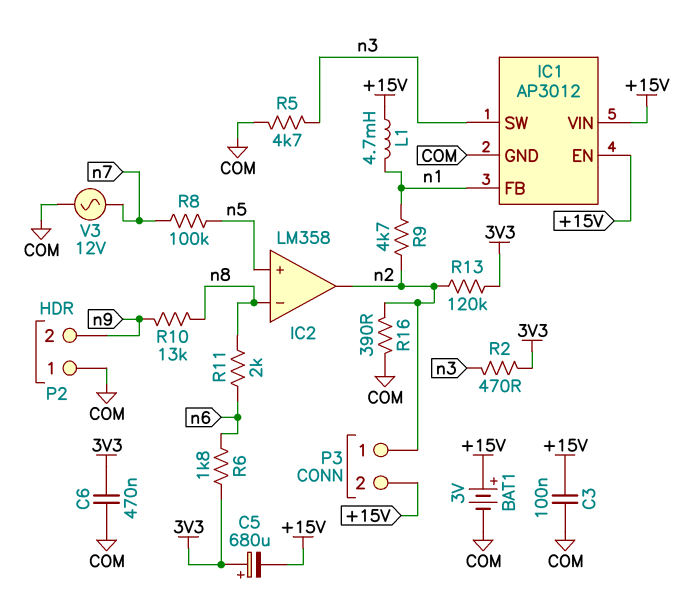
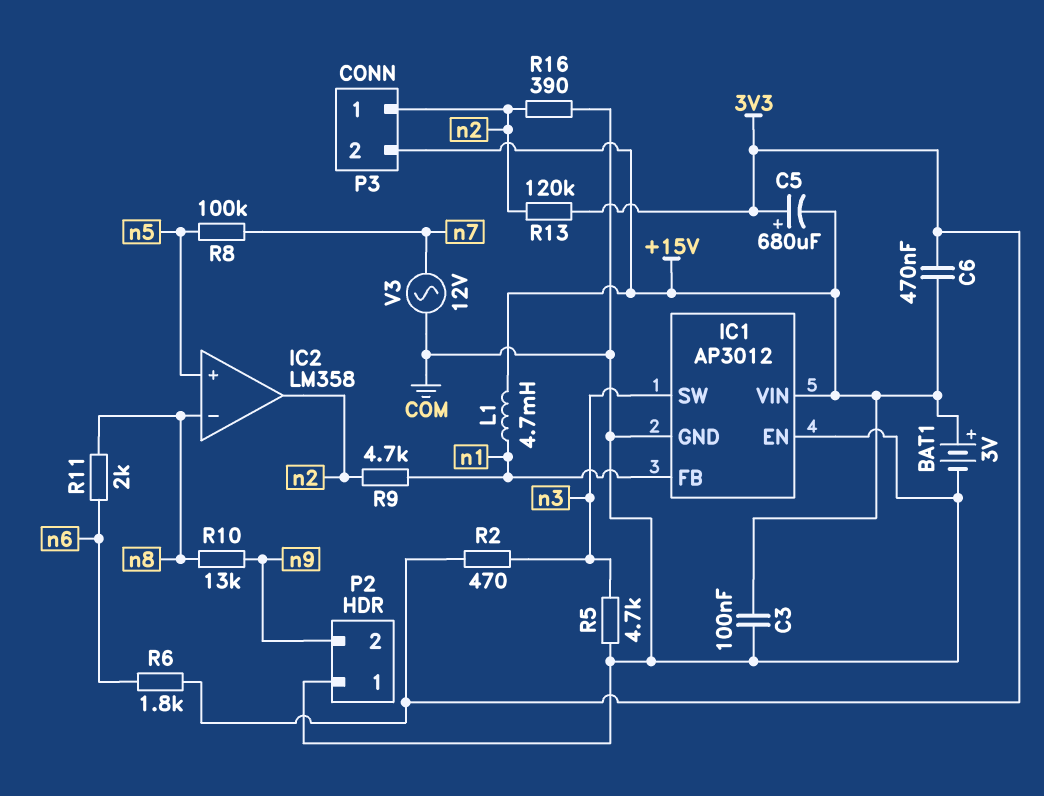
C6: 470nF (3V3, COM) -> 470nF (+15V, 3V3)
IC1 pin EN: +15V -> COM

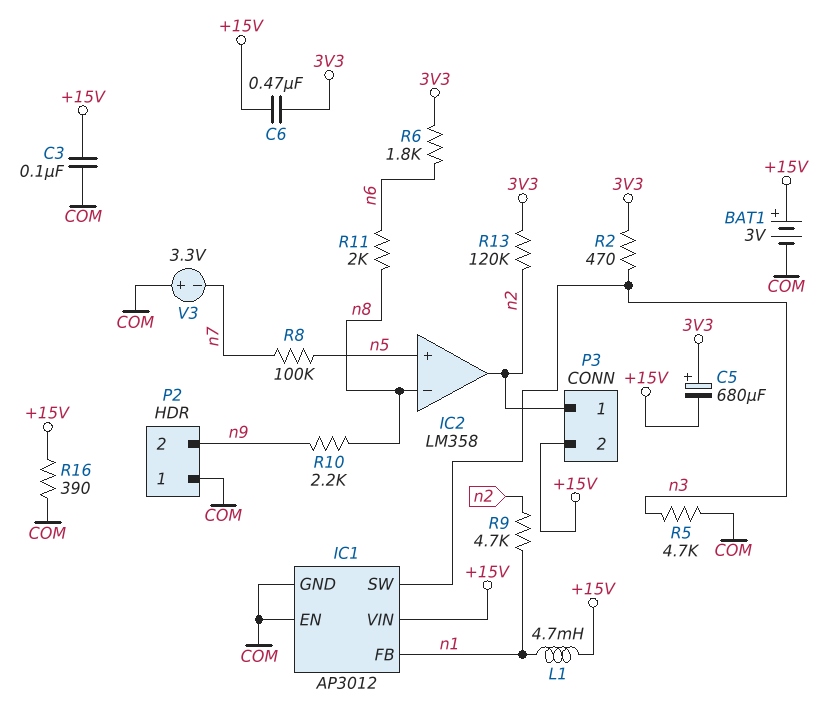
R10: 13k (n8, n9) -> 2.2k (n8, n9)
R16: 390 (COM, n2) -> 390 (+15V, COM)
V3: AC 12V (COM, n7) -> 3.3V (plus COM, minus n7)

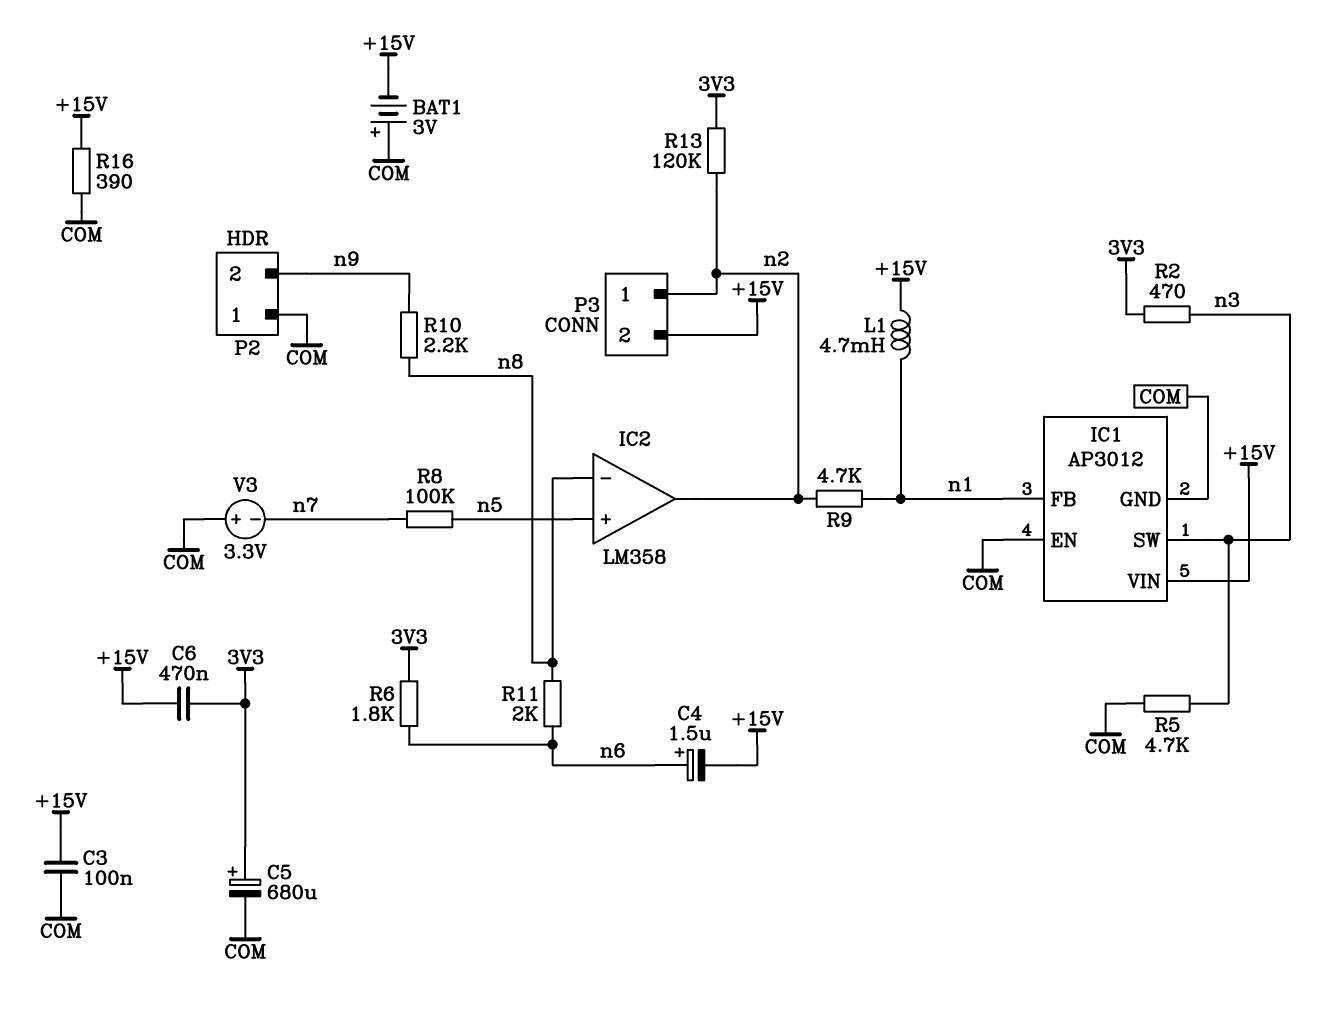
BAT1: 3V (plus +15V, minus COM) -> 3V (plus COM, minus +15V)
C4: none -> 1.5uF (plus n6, minus +15V)
C5: 680uF (plus 3V3, minus +15V) -> 680uF (plus 3V3, minus COM)

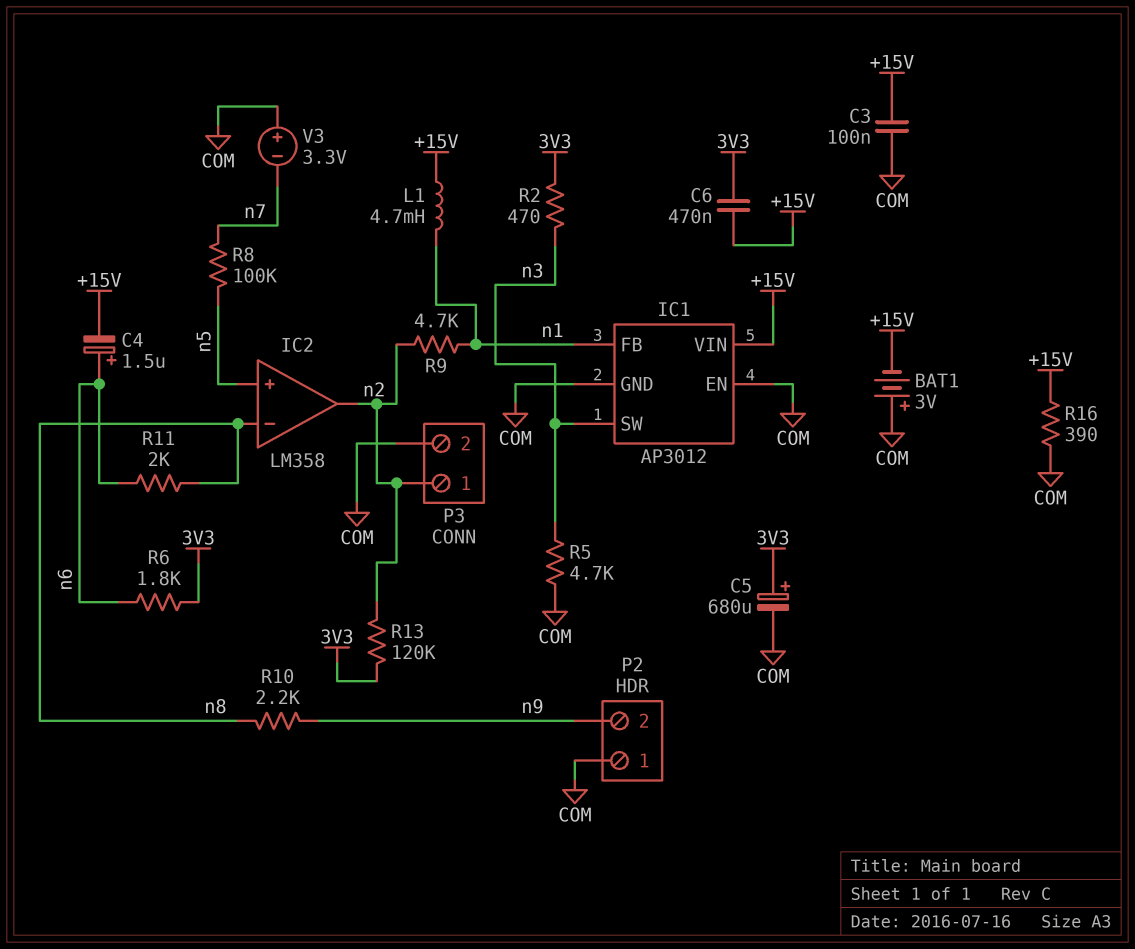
P3 pin 2: +15V -> COM

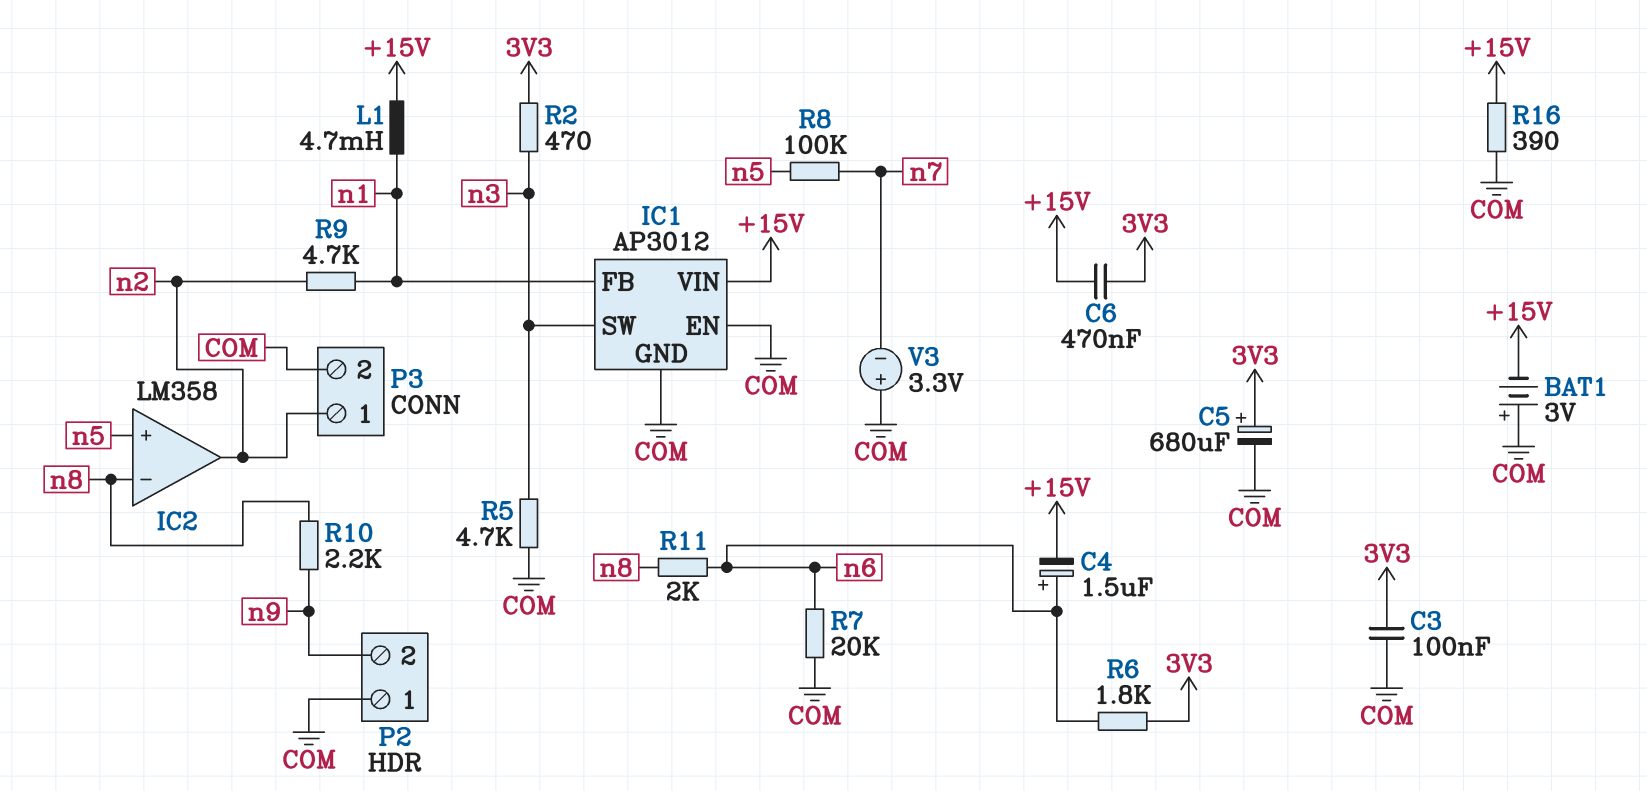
C3: 100nF (+15V, COM) -> 100nF (3V3, COM)
R7: none -> 20k (COM, n6)
R13: 120k (3V3, n2) -> none

